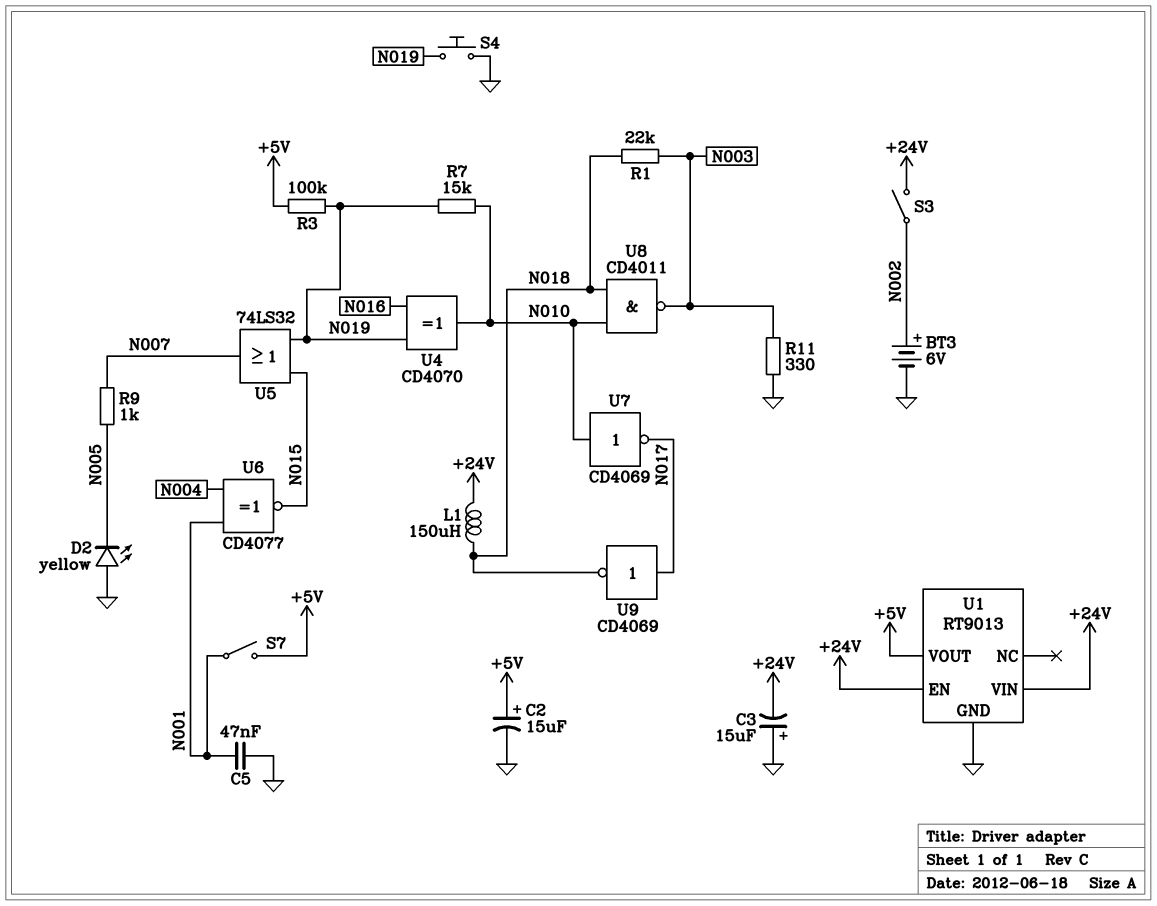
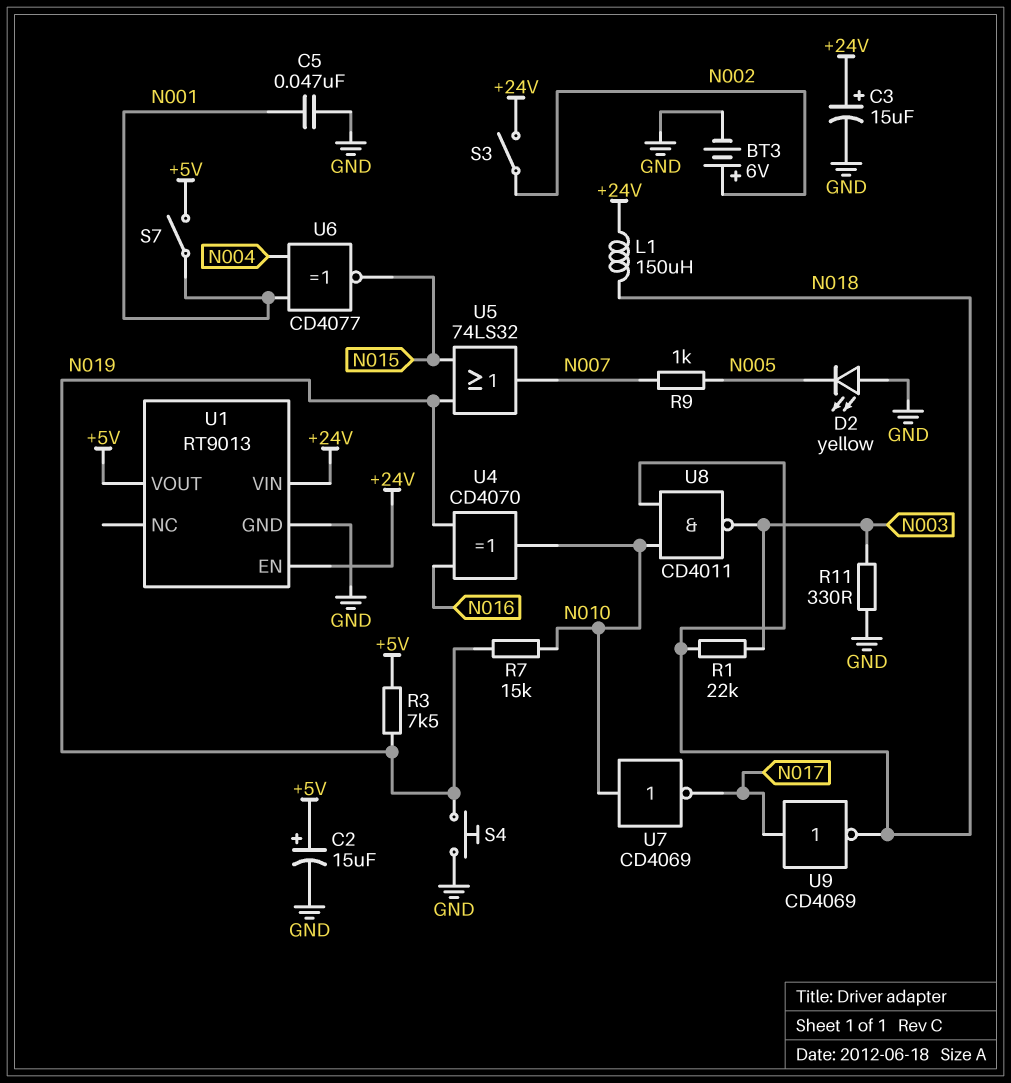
C3: 15uF (plus GND, minus +24V) -> 15uF (plus +24V, minus GND)
R3: 100k (+5V, N019) -> 7.5k (+5V, N019)

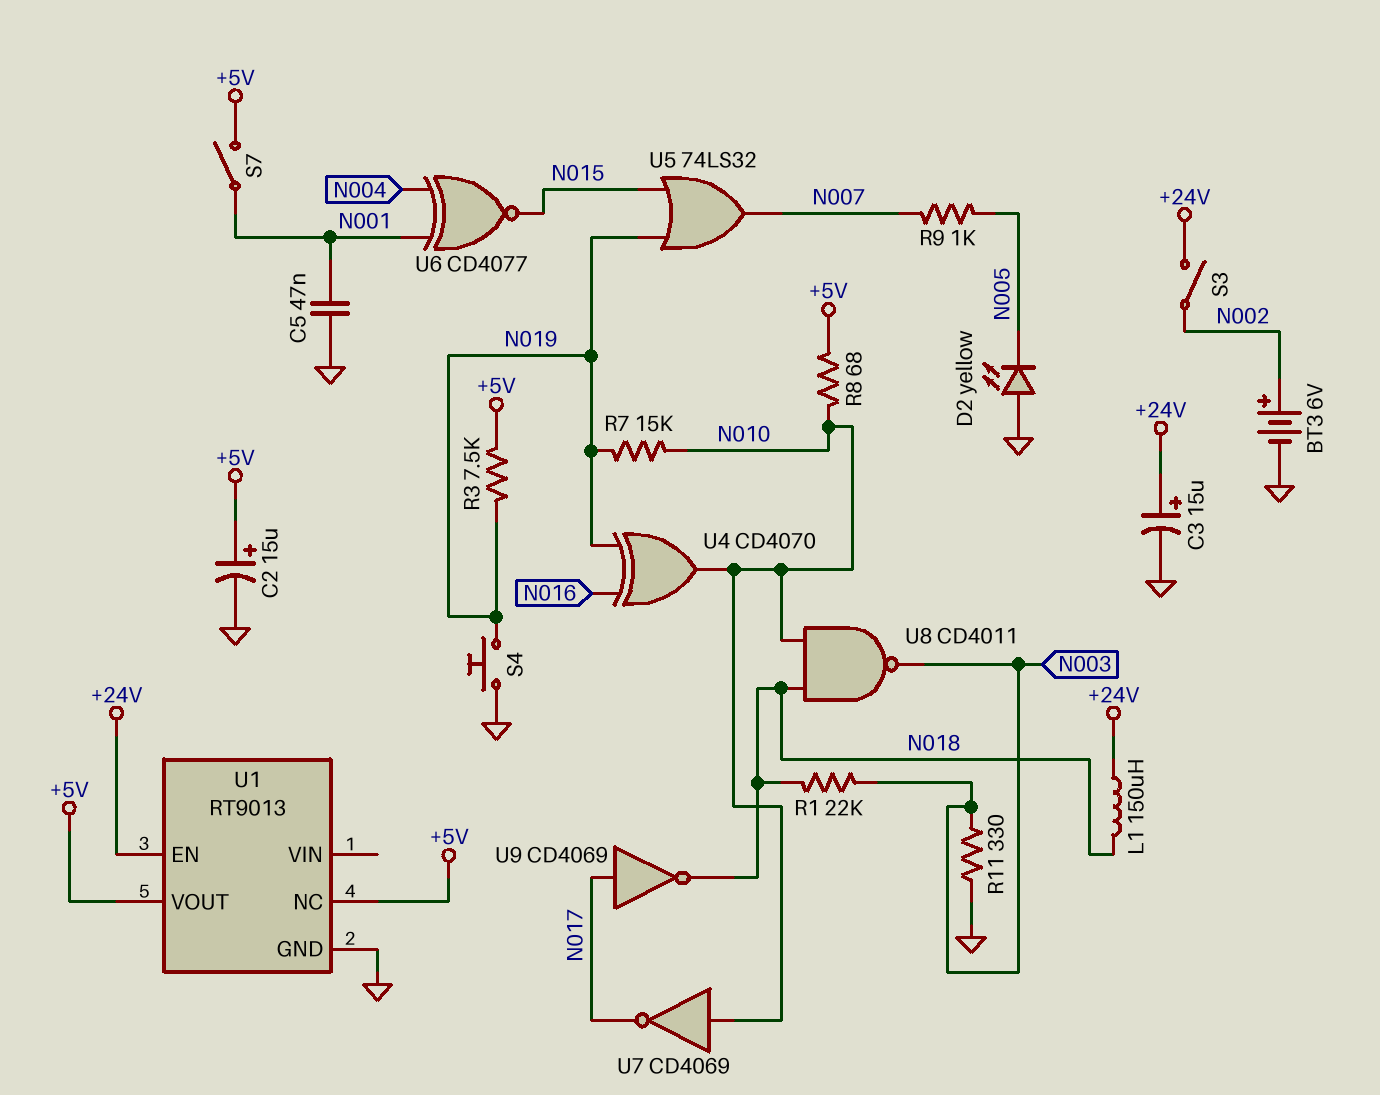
R8: none -> 68 (+5V, N010)
U1 pin NC: none -> +5V
U1 pin VIN: +24V -> none

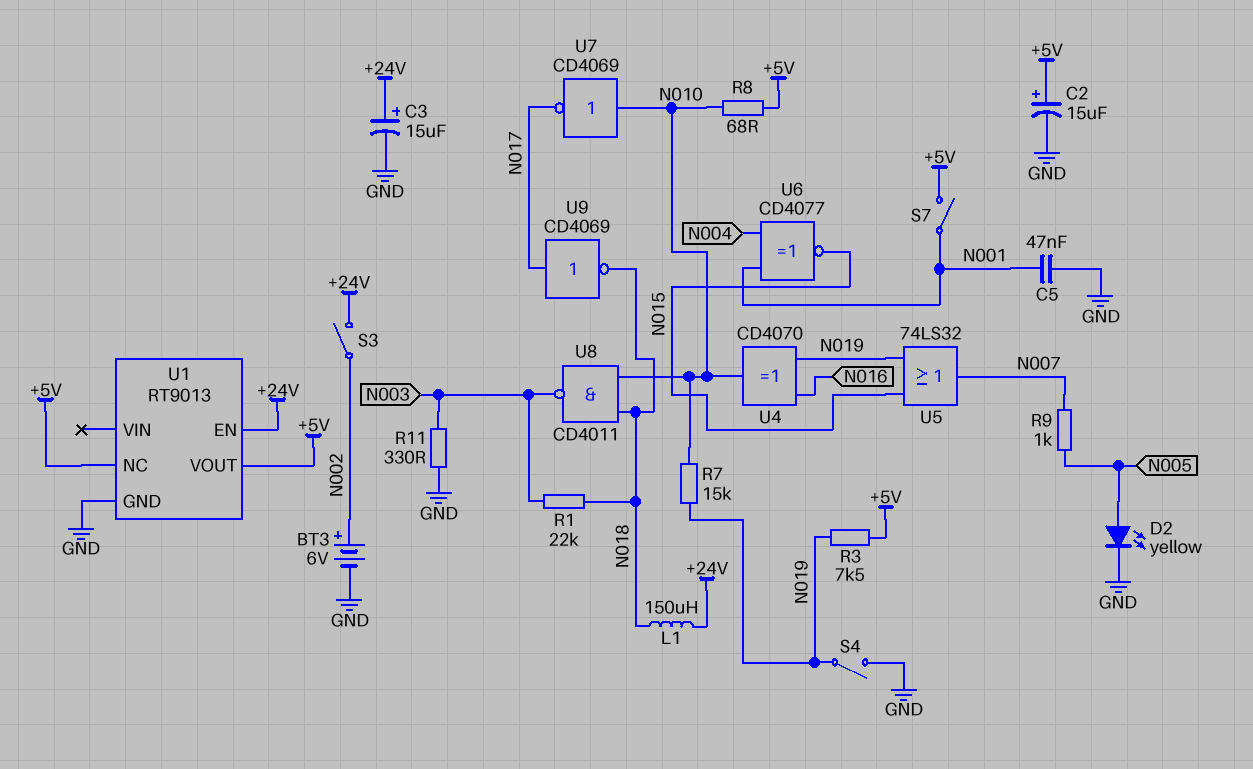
D2: LED yellow (A GND, K N005) -> LED yellow (A N005, K GND)
S4: button (GND, N019) -> switch (GND, N019)

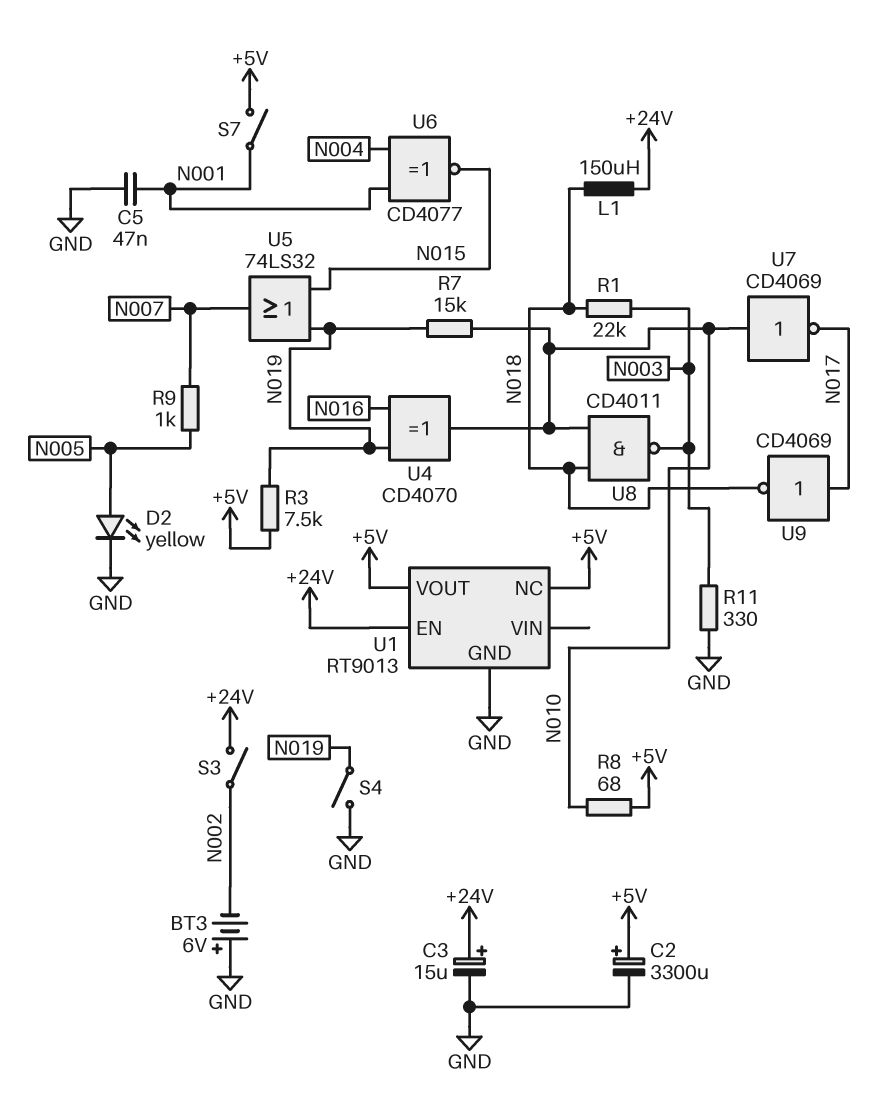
BT3: 6V (plus N002, minus GND) -> 6V (plus GND, minus N002)
C2: 15uF (plus +5V, minus GND) -> 3300uF (plus +5V, minus GND)

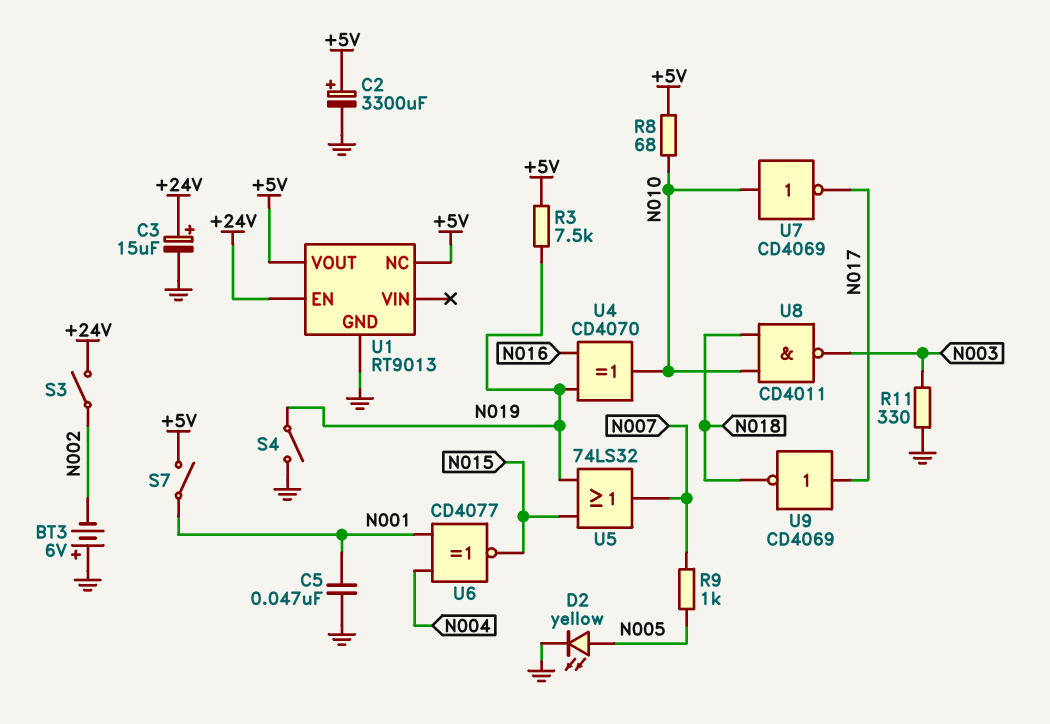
L1: 150uH (+24V, N018) -> none
R1: 22k (N003, N018) -> none
R7: 15k (N010, N019) -> none

